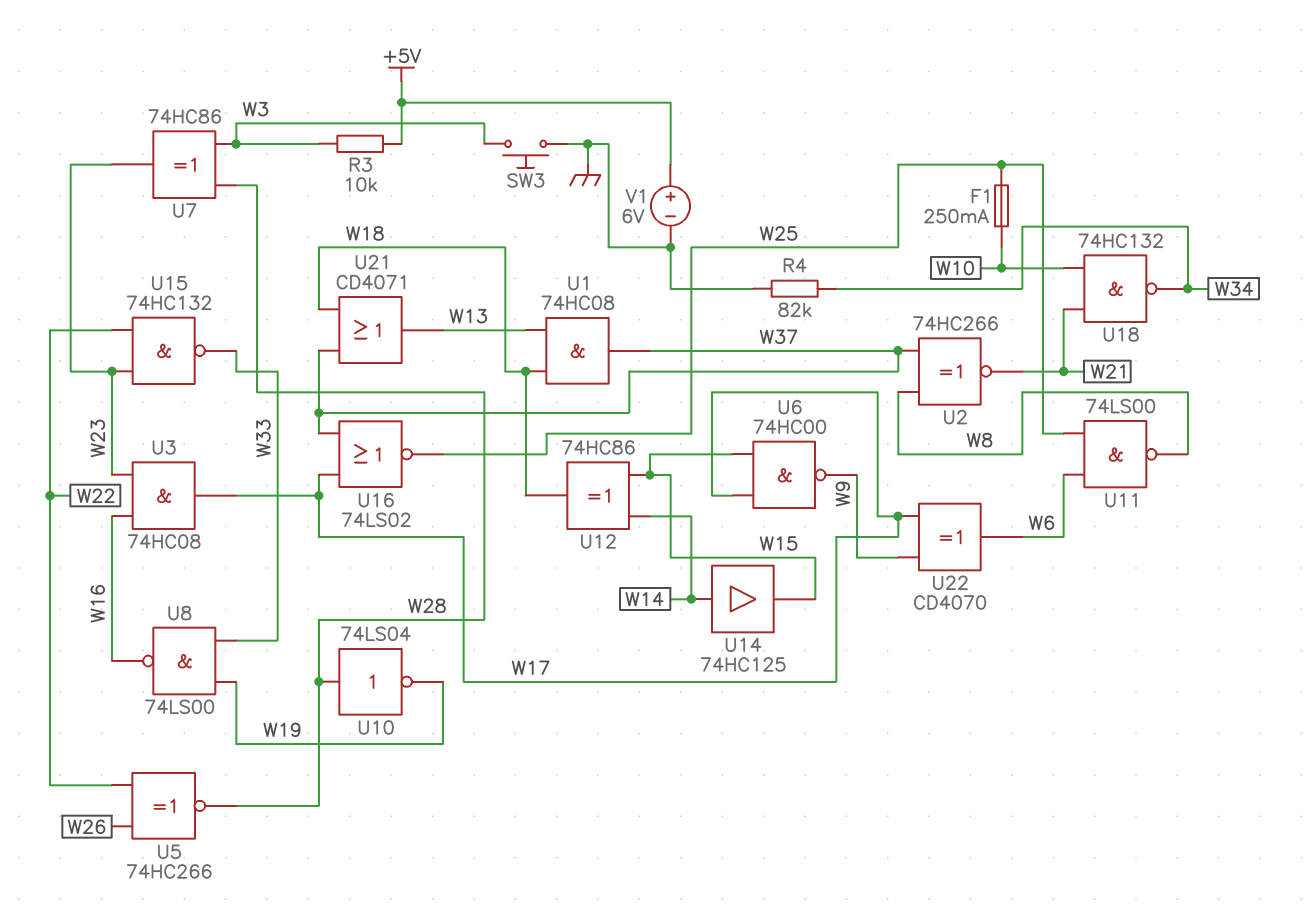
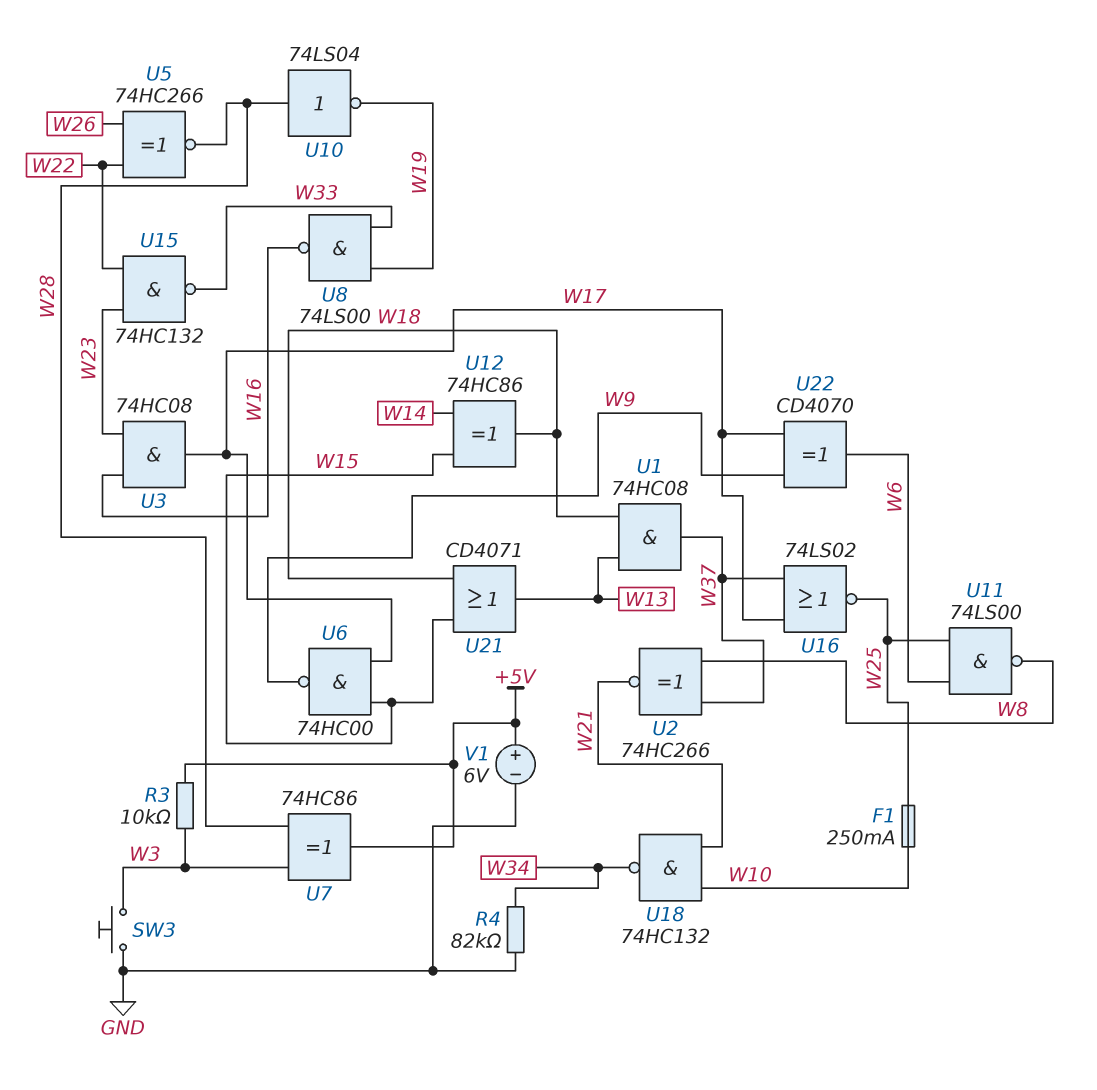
U7: XOR 74HC86 (in W3, in W28, out W23) -> XOR 74HC86 (in W3, in W28, out +5V)
U14: buffer 74HC125 (in W14, out W15) -> none
U21: OR CD4071 (in W18, in W37, out W13) -> OR CD4071 (in W15, in W18, out W13)

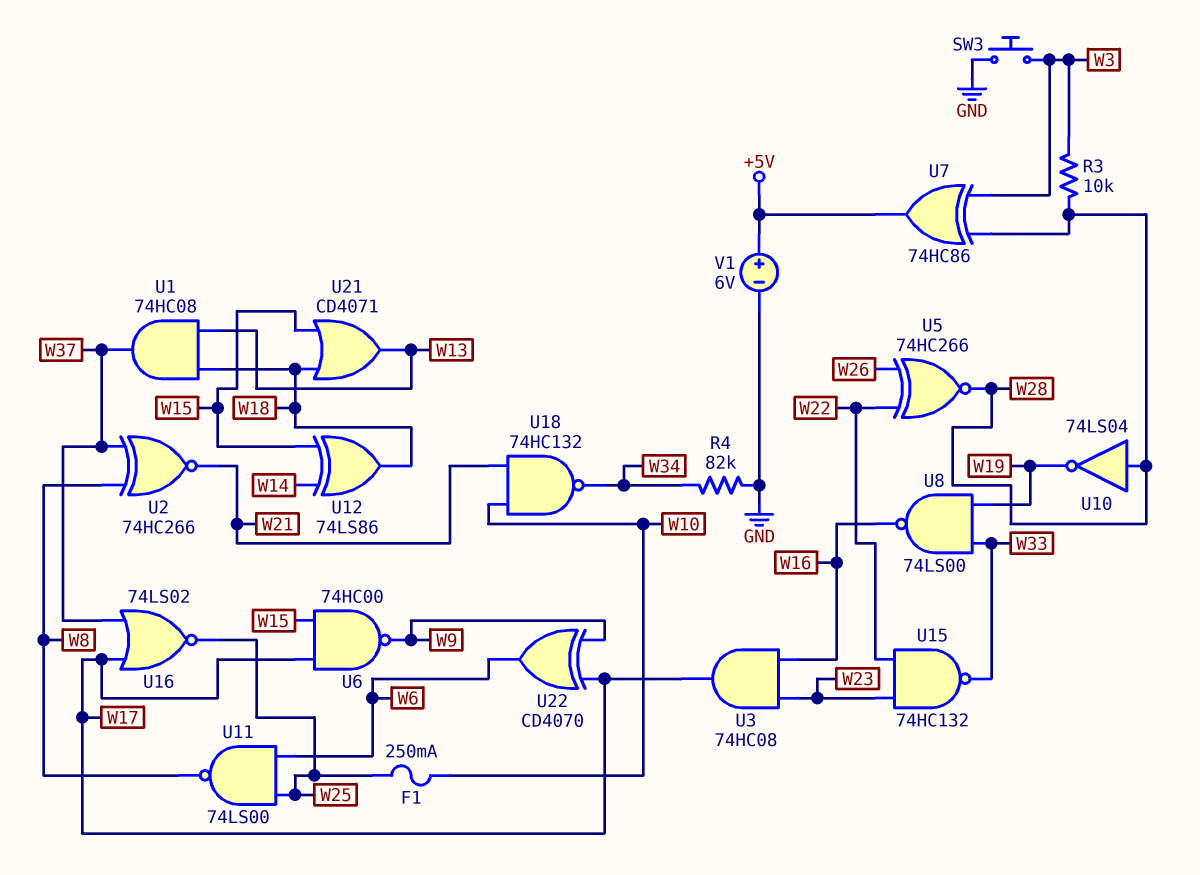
R3: 10k (+5V, W3) -> 10k (W3, W28)
U12: XOR 74HC86 (in W14, in W15, out W18) -> XOR 74LS86 (in W14, in W15, out W18)

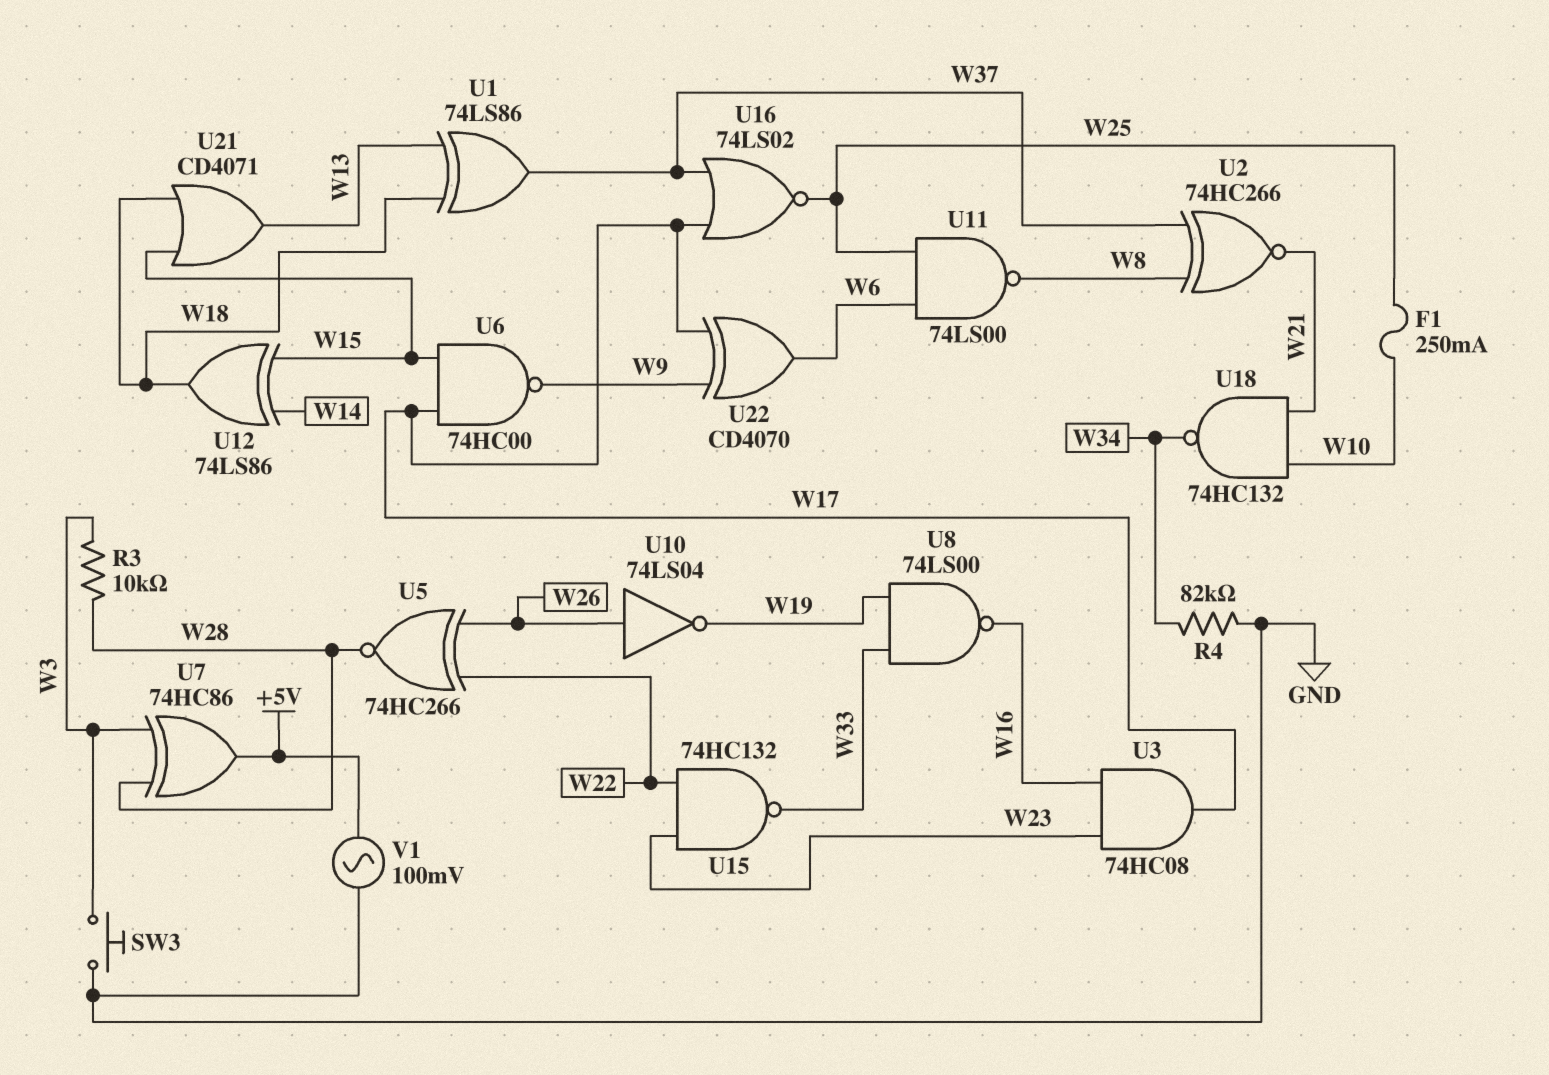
U1: AND 74HC08 (in W13, in W18, out W37) -> XOR 74LS86 (in W13, in W18, out W37)
U10: NOT 74LS04 (in W28, out W19) -> NOT 74LS04 (in W26, out W19)
V1: 6V (plus +5V, minus GND) -> AC 100mV (+5V, GND)

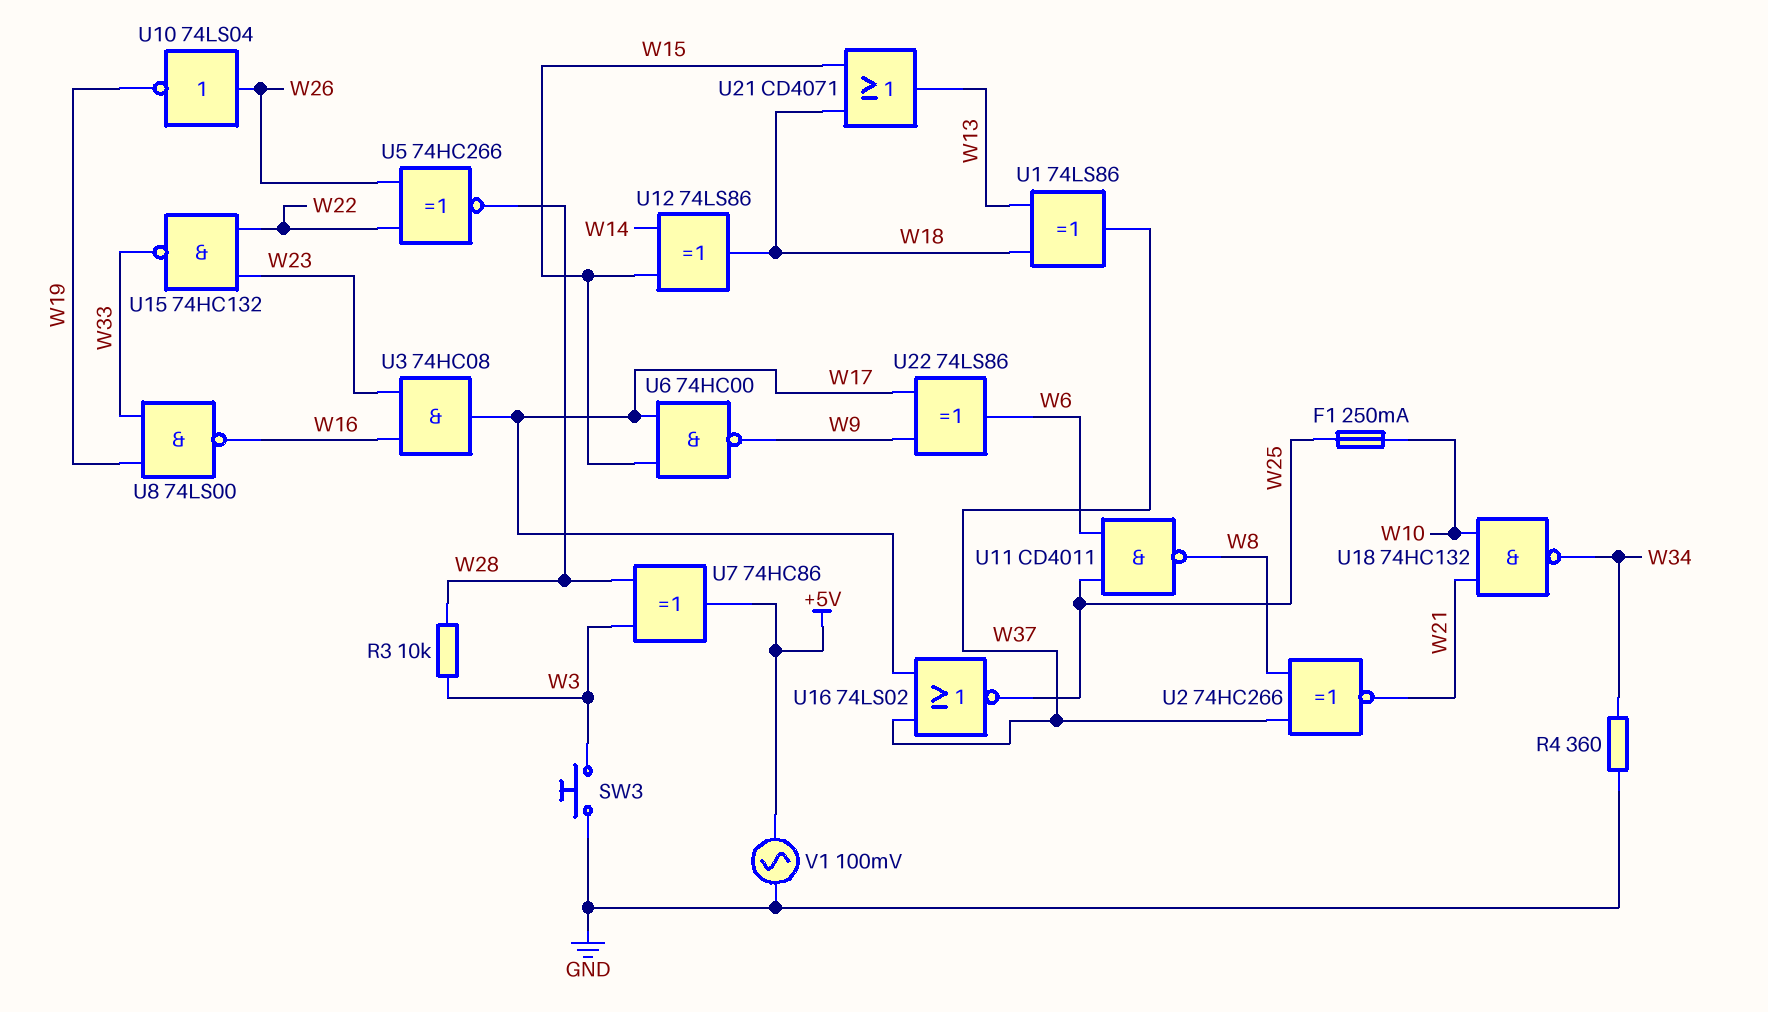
R4: 82k (GND, W34) -> 360 (GND, W34)
U11: NAND 74LS00 (in W6, in W25, out W8) -> NAND CD4011 (in W6, in W25, out W8)
U22: XOR CD4070 (in W9, in W17, out W6) -> XOR 74LS86 (in W9, in W17, out W6)

